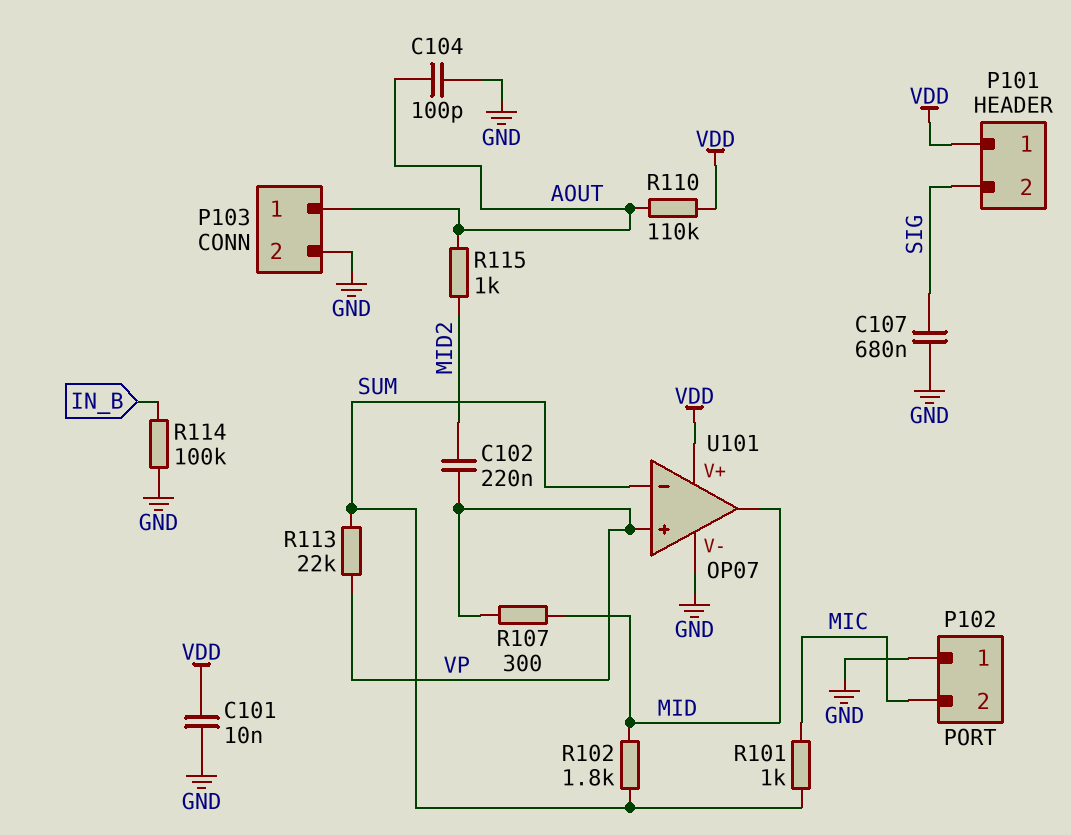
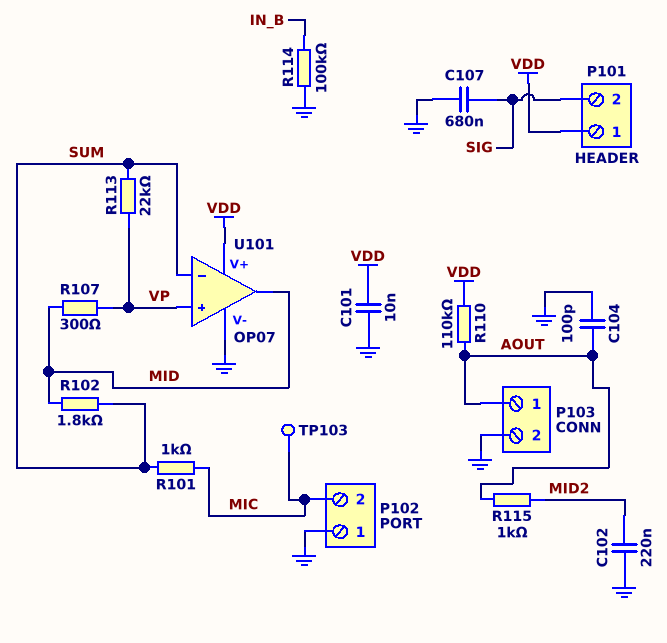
C102: 220nF (MID2, VP) -> 220nF (GND, MID2)
TP103: none -> test point (MIC)

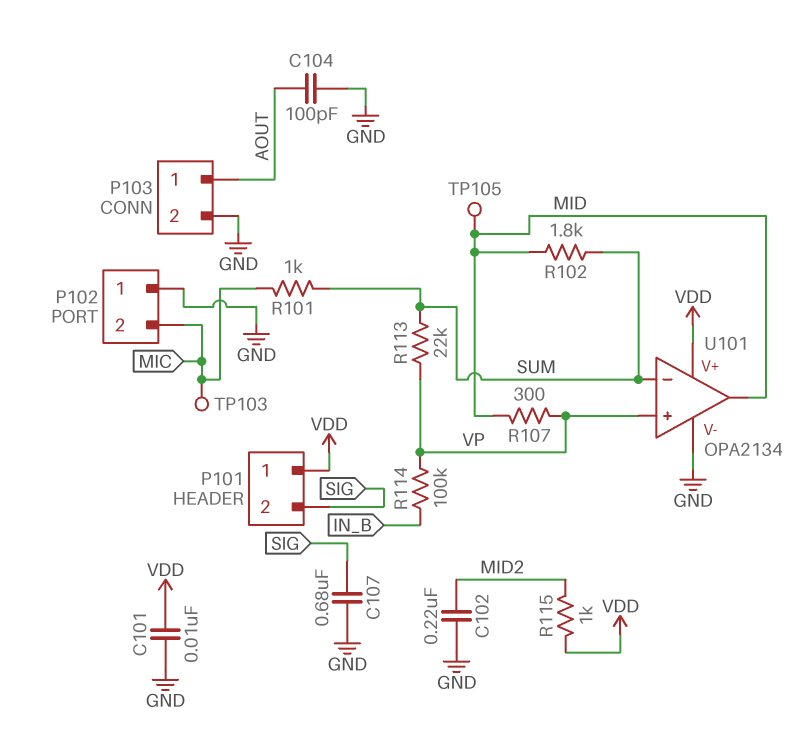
R110: 110k (AOUT, VDD) -> none
R114: 100k (GND, IN_B) -> 100k (IN_B, VP)
R115: 1k (AOUT, MID2) -> 1k (MID2, VDD)
TP105: none -> test point (MID)
U101: OP07 -> OPA2134

